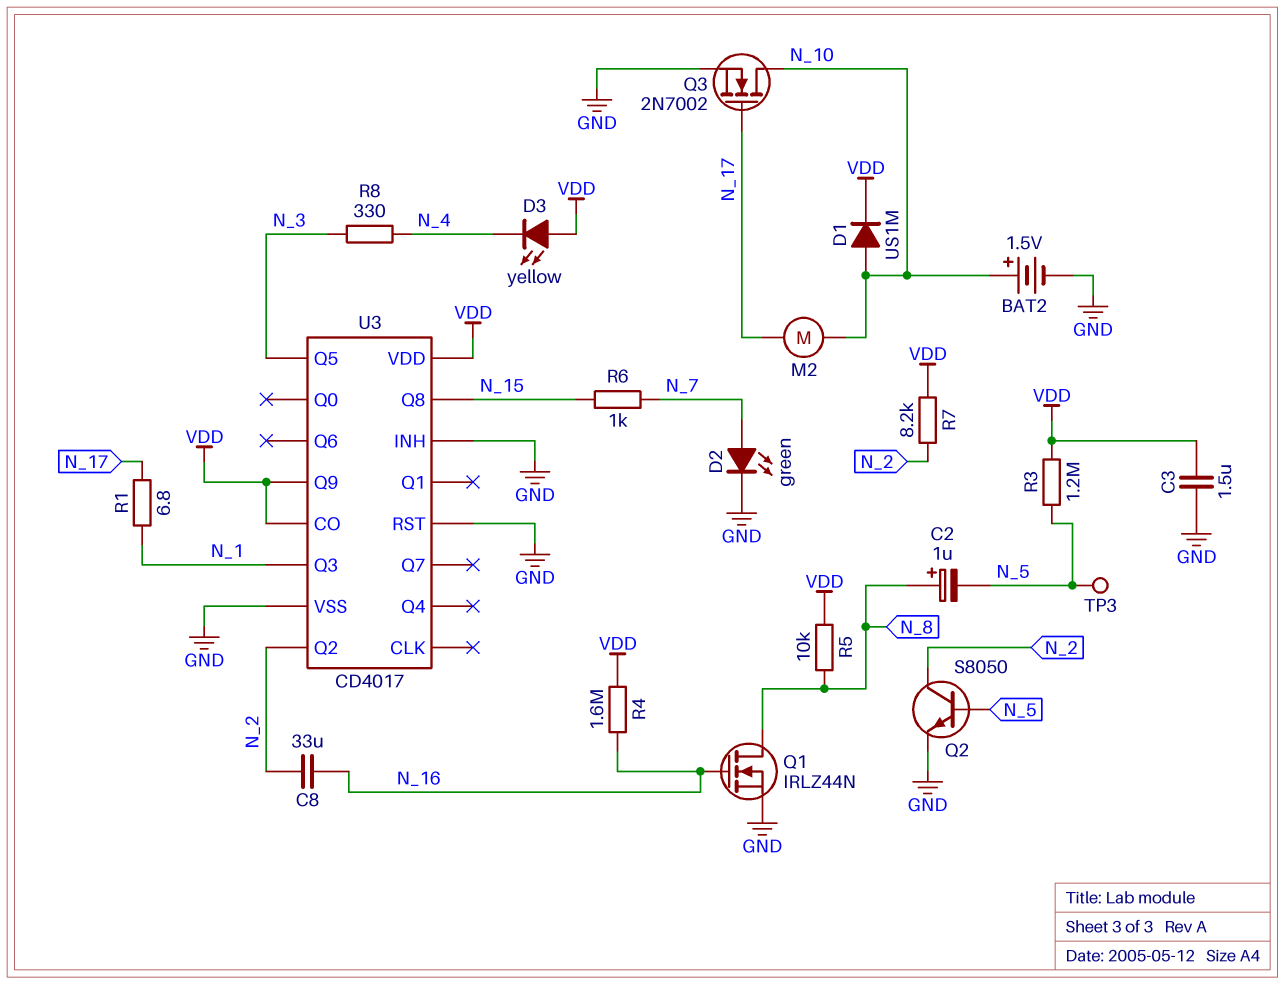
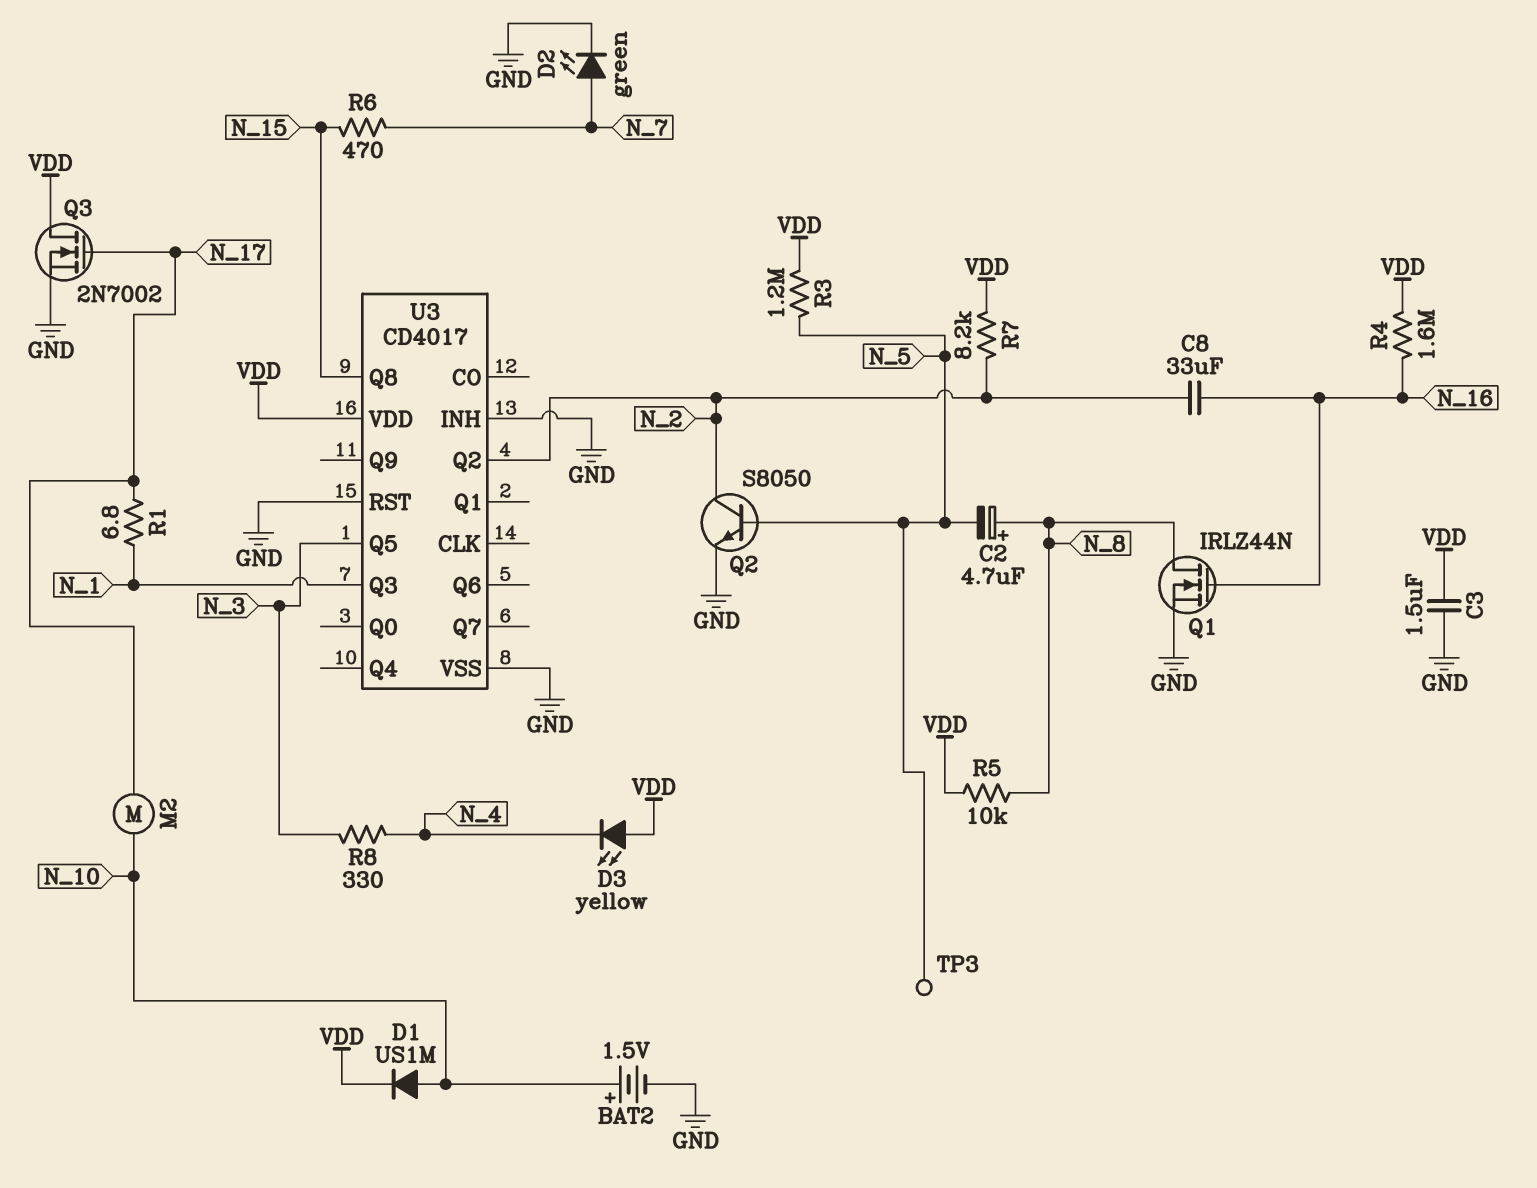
C2: 1uF (plus N_8, minus N_5) -> 4.7uF (plus N_8, minus N_5)
Q3: NMOS 2N7002 (G N_17, D N_10, S GND) -> NMOS 2N7002 (G N_17, D VDD, S GND)
R6: 1k (N_7, N_15) -> 470 (N_7, N_15)
U3 pin CO: VDD -> none
U3 pin Q9: VDD -> none

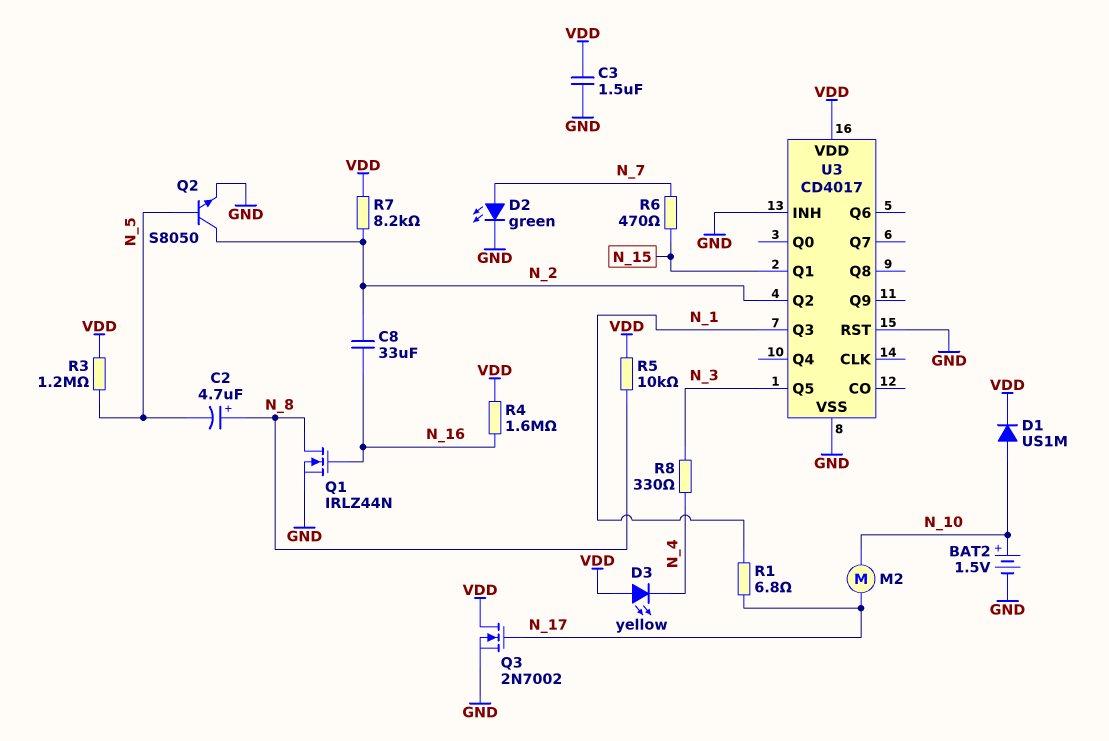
TP3: test point (N_5) -> none
U3 pin Q1: none -> N_15
U3 pin Q8: N_15 -> none

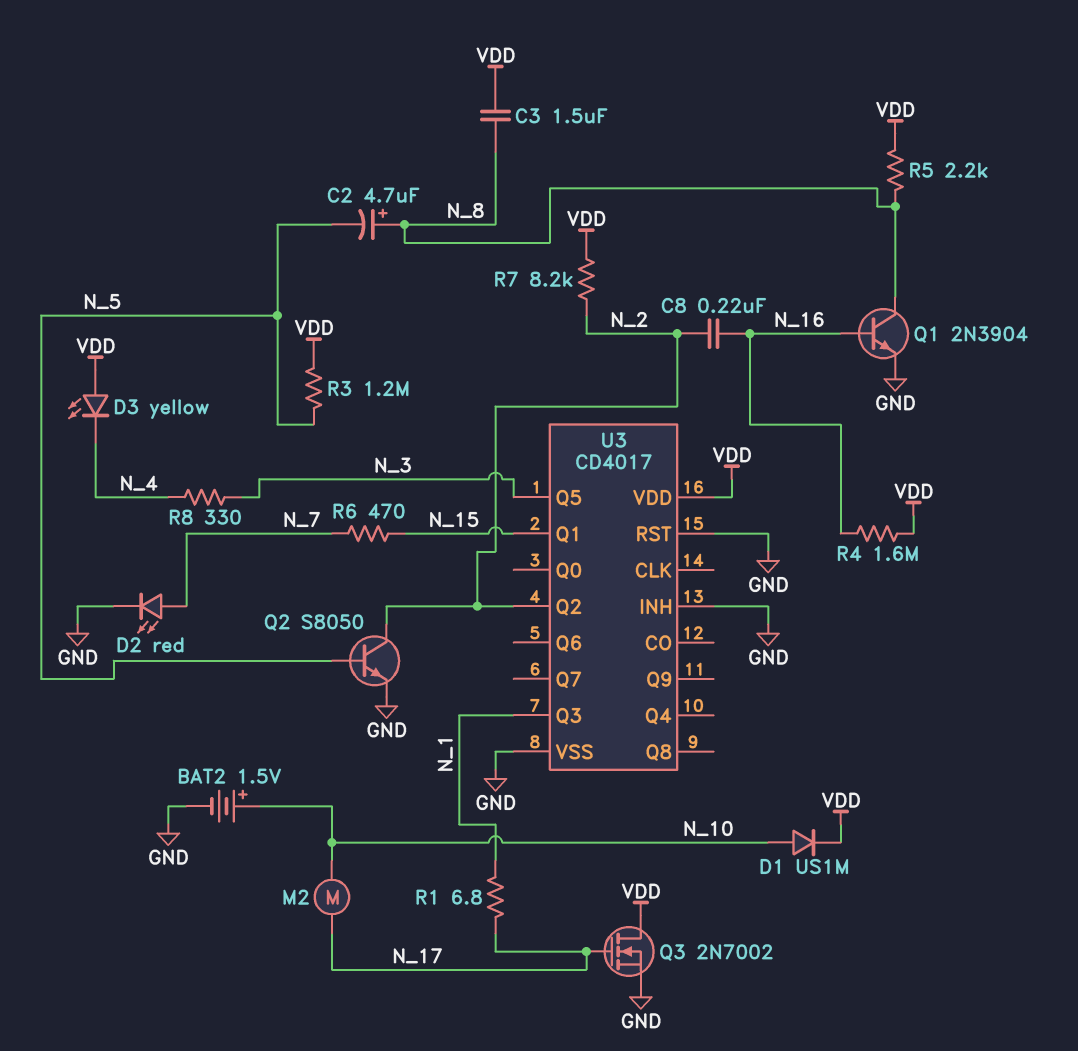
C3: 1.5uF (GND, VDD) -> 1.5uF (N_8, VDD)
C8: 33uF (N_2, N_16) -> 220nF (N_2, N_16)
D2: LED green (A N_7, K GND) -> LED red (A N_7, K GND)
Q1: NMOS IRLZ44N (G N_16, D N_8, S GND) -> NPN 2N3904 (B N_16, C N_8, E GND)
R5: 10k (N_8, VDD) -> 2.2k (N_8, VDD)

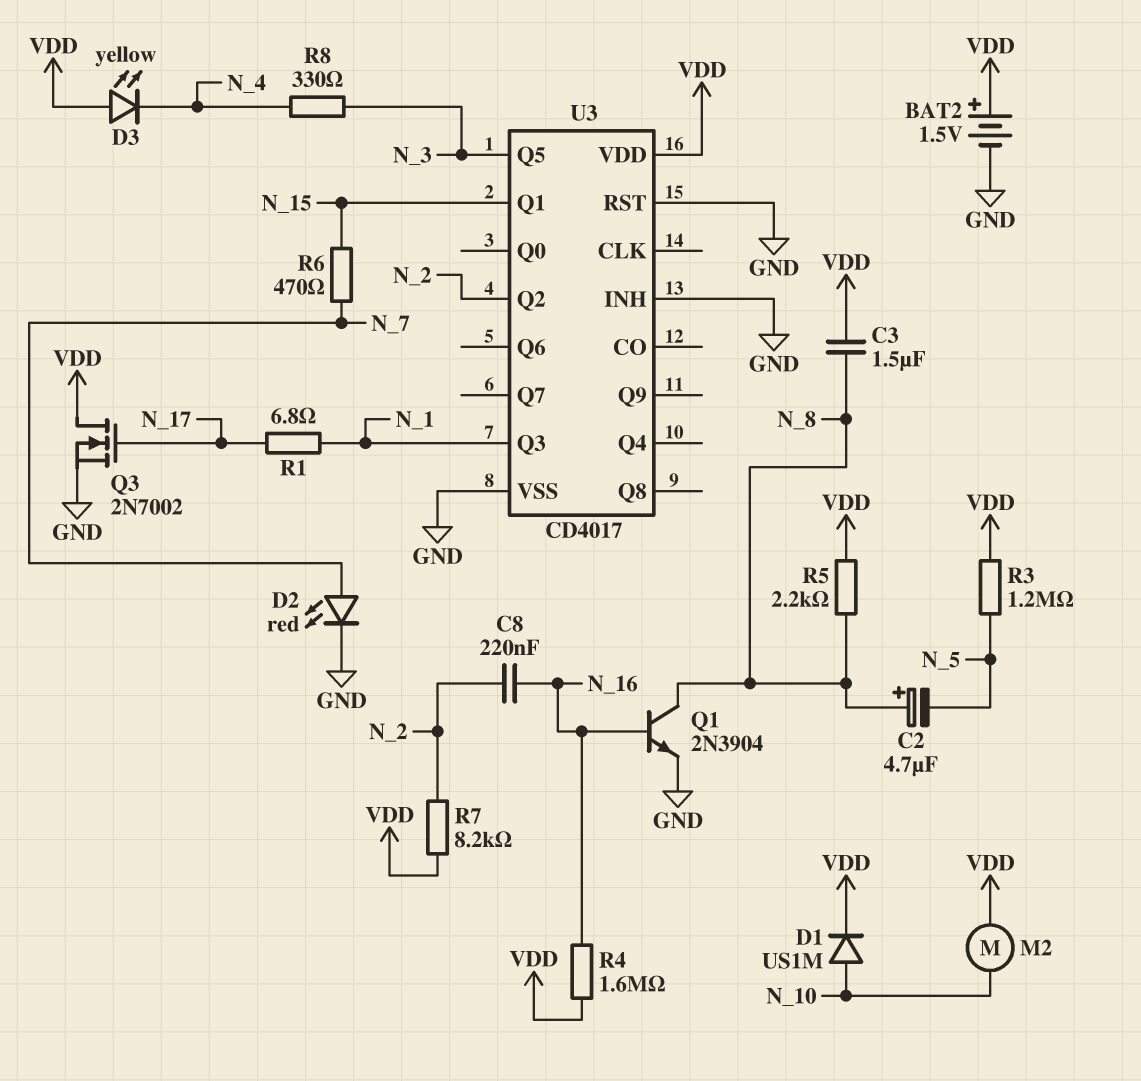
BAT2: 1.5V (plus N_10, minus GND) -> 1.5V (plus VDD, minus GND)
M2: motor (N_10, N_17) -> motor (N_10, VDD)
Q2: NPN S8050 (B N_5, C N_2, E GND) -> none

